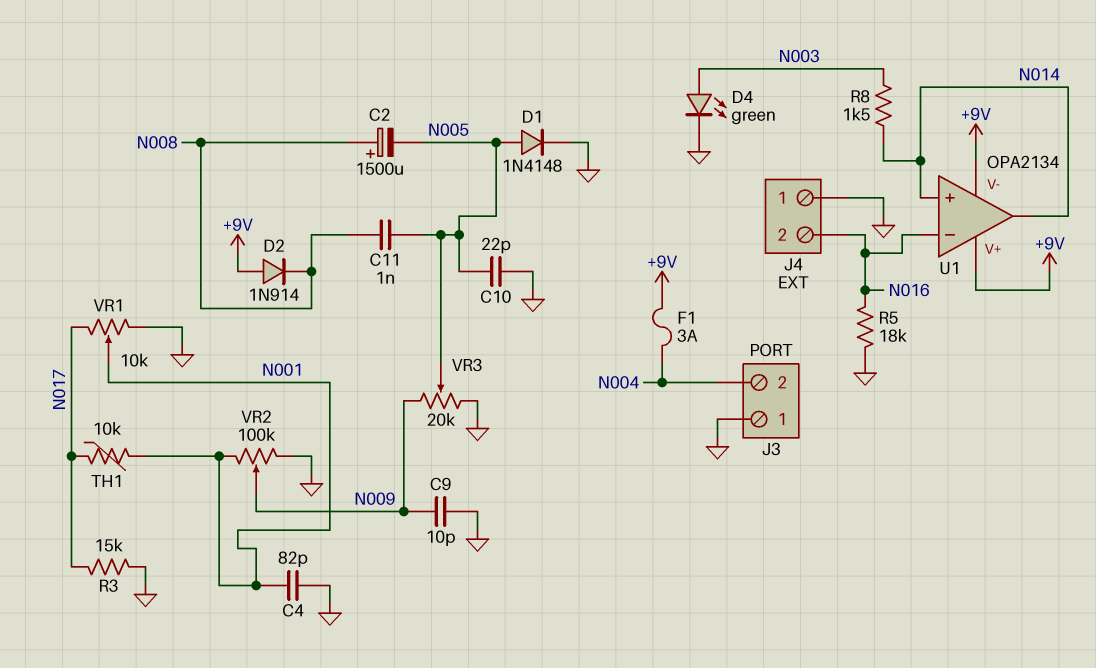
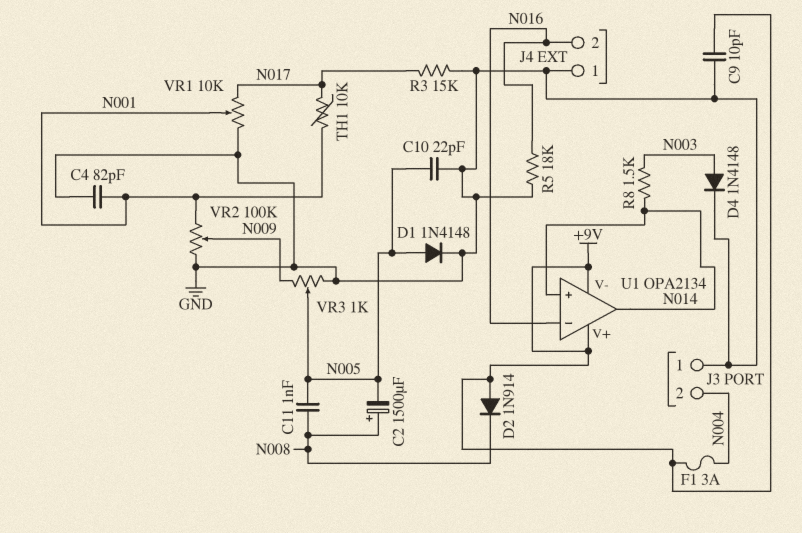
C9: 10pF (GND, N009) -> 10pF (+9V, GND)
D4: LED green (A N003, K GND) -> diode 1N4148 (A N003, K GND)
VR3: 20k (GND, N009, wiper N005) -> 1k (GND, N009, wiper N005)

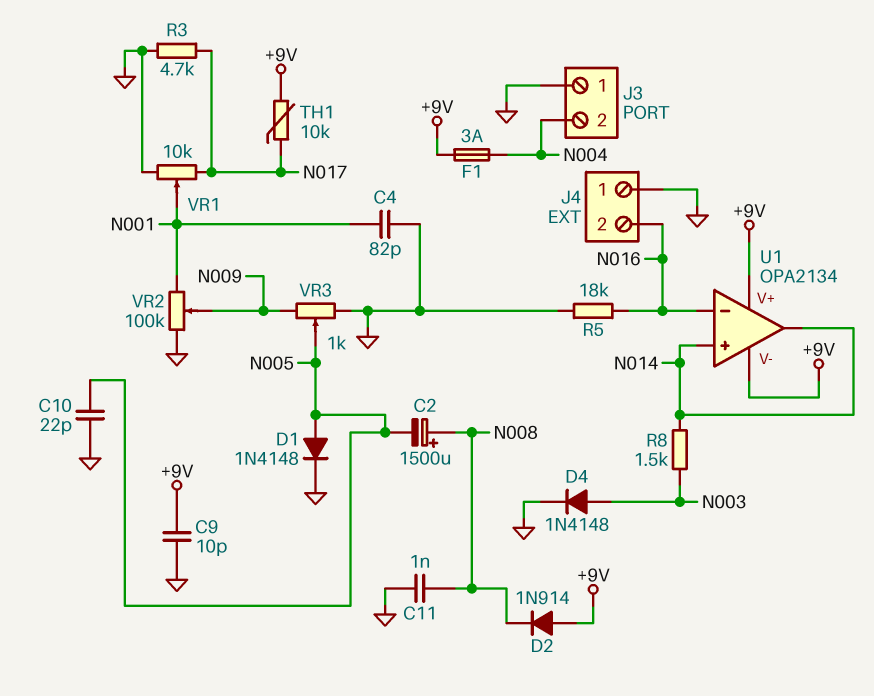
C11: 1nF (N005, N008) -> 1nF (GND, N008)
R3: 15k (GND, N017) -> 4.7k (GND, N017)
TH1: 10k (N001, N017) -> 10k (+9V, N017)

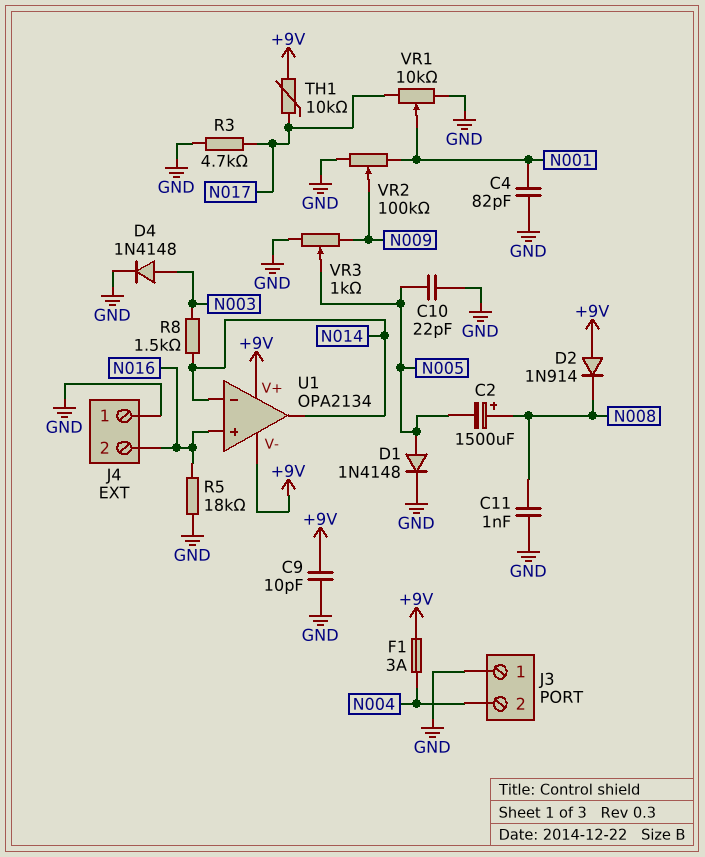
U1 pin in+: N014 -> N016
U1 pin in-: N016 -> N014

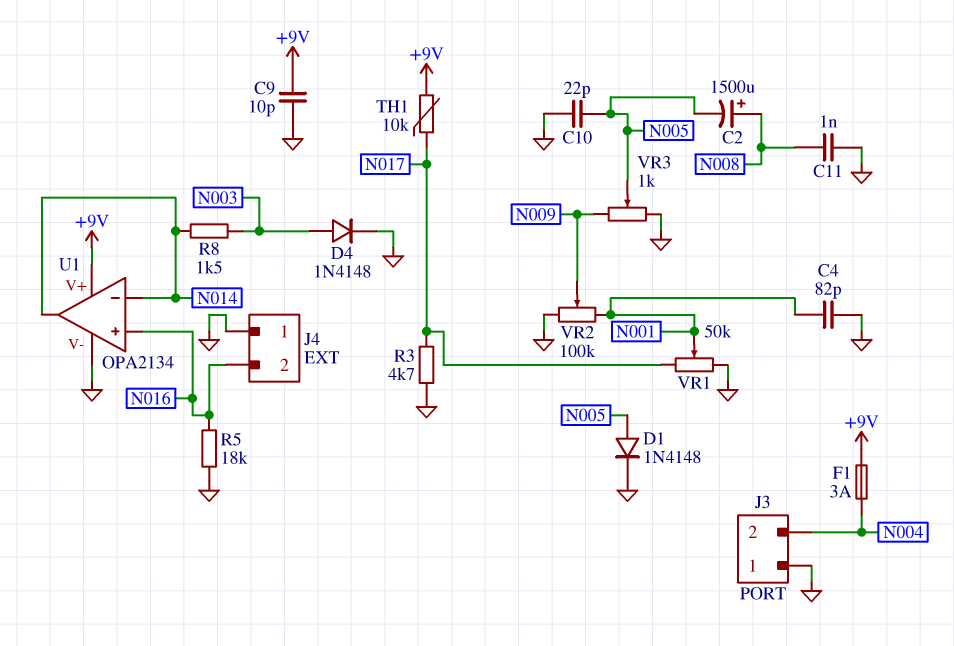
D2: diode 1N914 (A +9V, K N008) -> none
U1 pin V-: +9V -> GND
VR1: 10k (GND, N017, wiper N001) -> 50k (GND, N017, wiper N001)

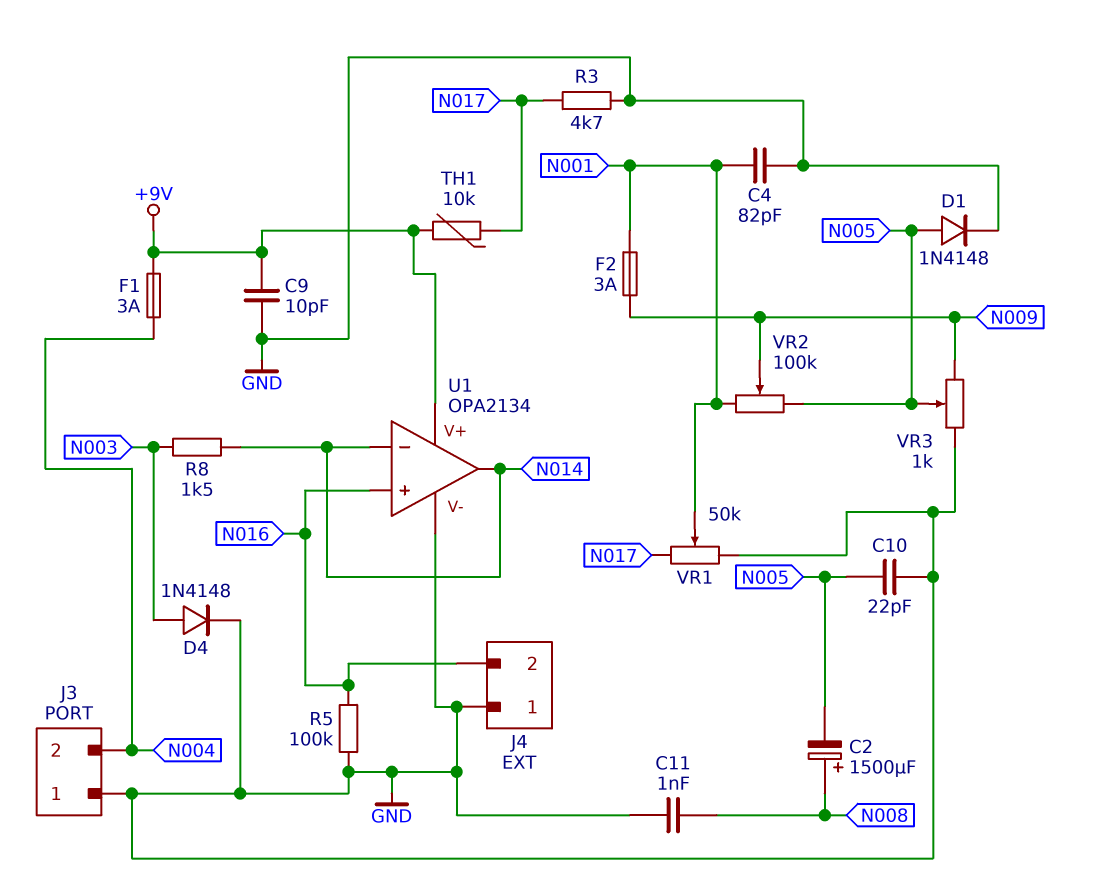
F2: none -> 3A (N001, N009)
R5: 18k (GND, N016) -> 100k (GND, N016)
VR2: 100k (GND, N001, wiper N009) -> 100k (N001, N005, wiper N009)

